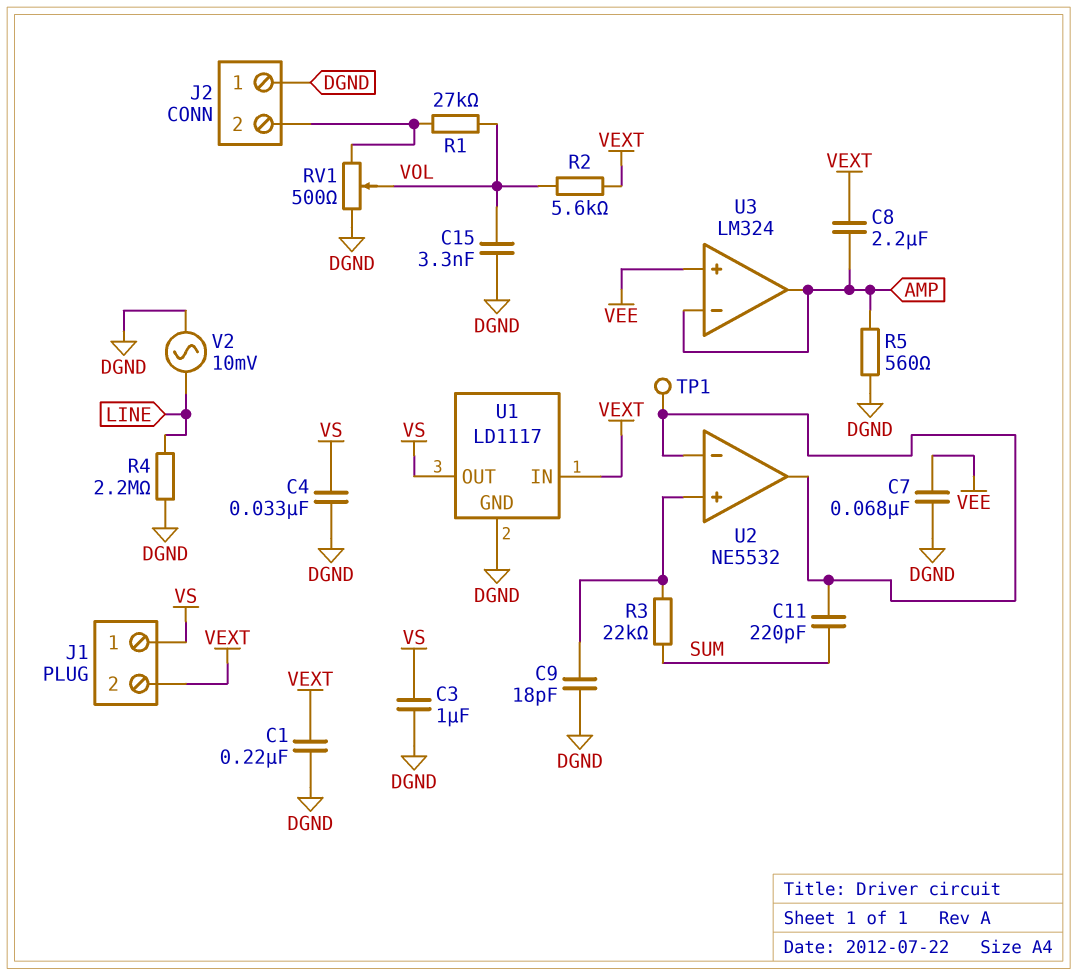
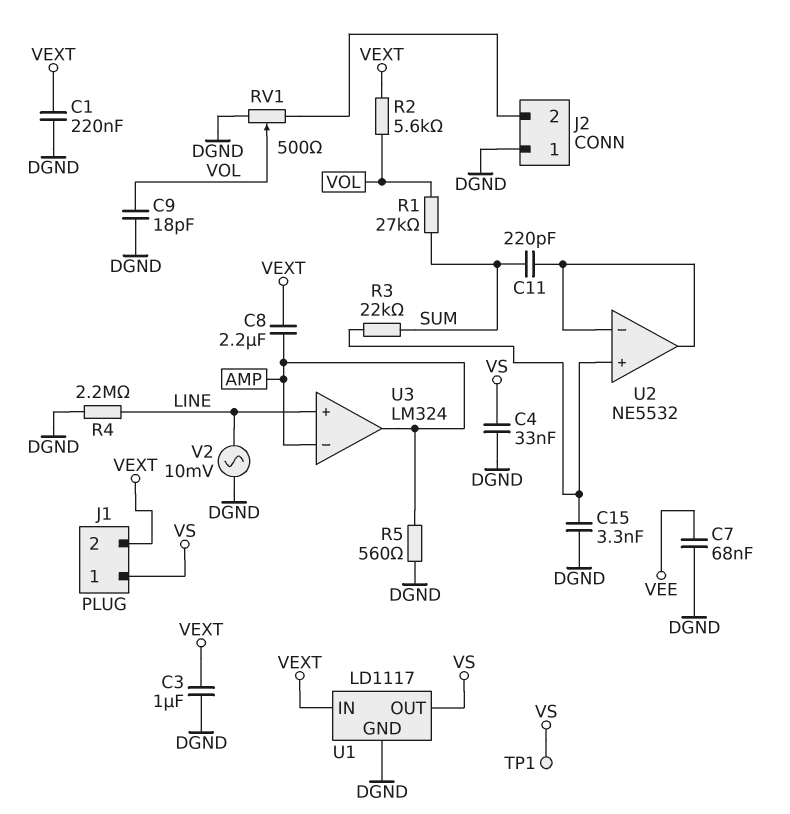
C3: 1uF (DGND, VS) -> 1uF (DGND, VEXT)
C9: 18pF (DGND, U2/in+) -> 18pF (DGND, VOL)
C15: 3.3nF (DGND, VOL) -> 3.3nF (DGND, U2/in+)
R1: 27k (J2/2, VOL) -> 27k (SUM, VOL)
TP1: test point (U2/in-) -> test point (VS)
U3 pin in+: VEE -> LINE

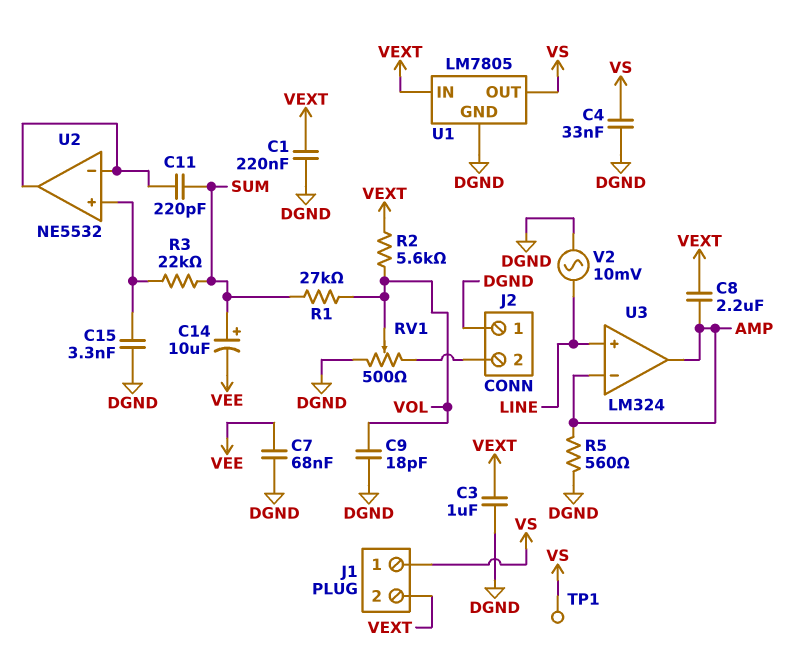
C14: none -> 10uF (plus SUM, minus VEE)
R4: 2.2M (DGND, LINE) -> none
U1: LD1117 -> LM7805

